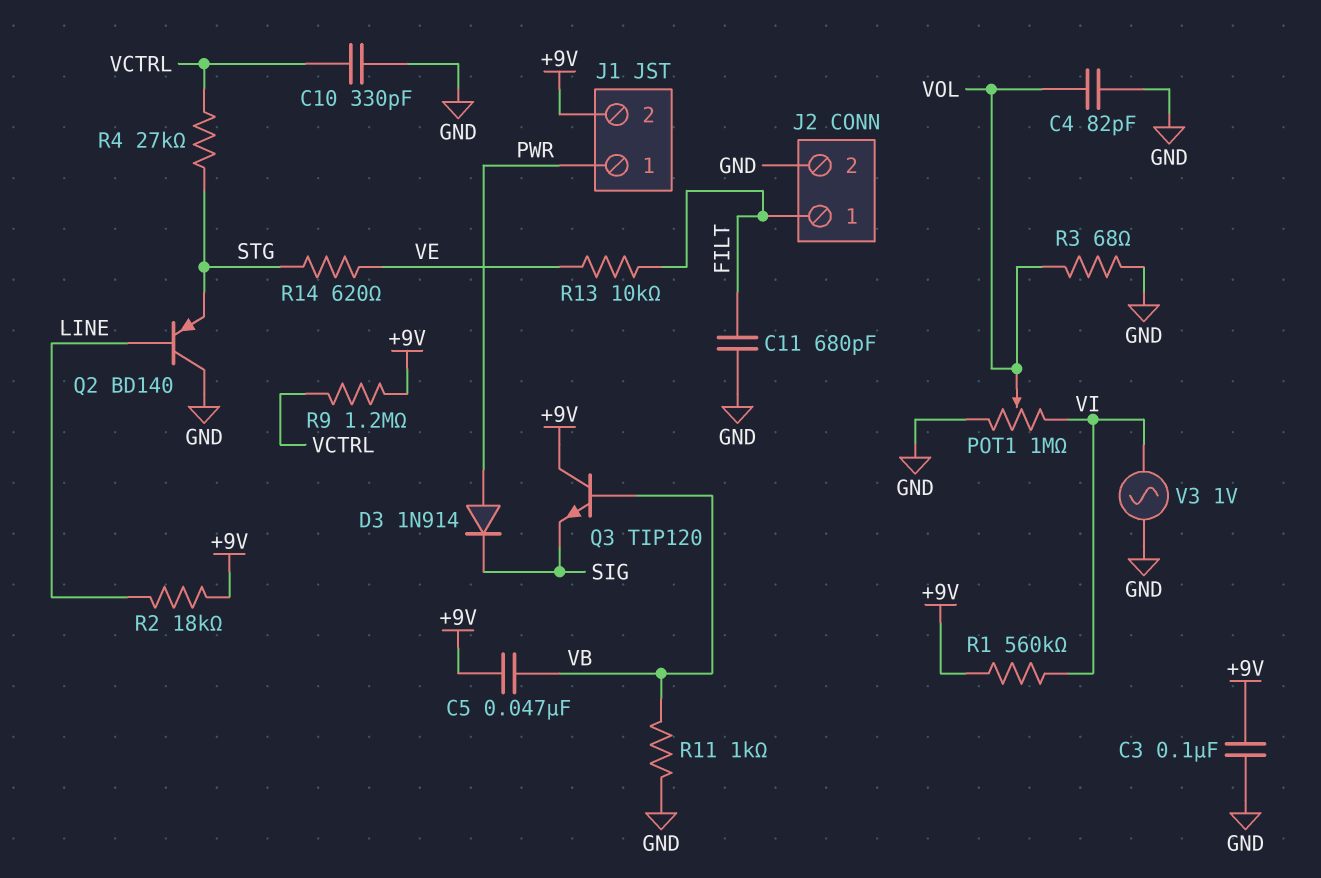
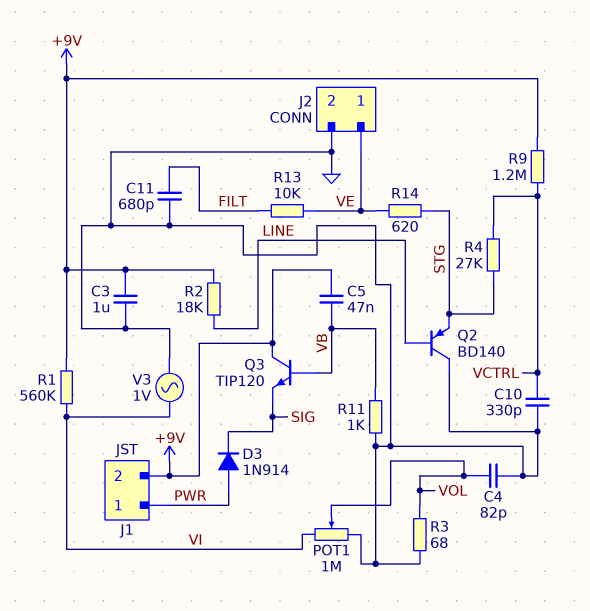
C3: 100nF (+9V, GND) -> 1uF (+9V, GND)
J2 pin 1: FILT -> VE

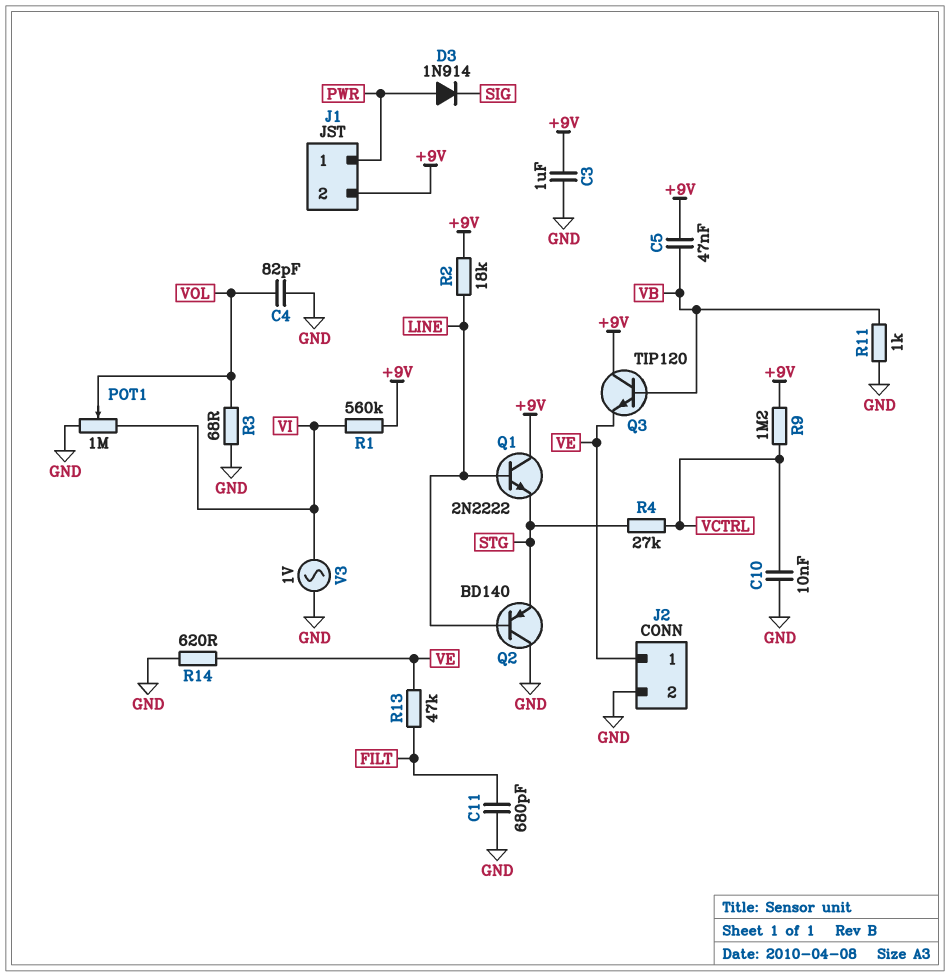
C10: 330pF (GND, VCTRL) -> 10nF (GND, VCTRL)
Q1: none -> NPN 2N2222 (B LINE, C +9V, E STG)
Q3: NPN TIP120 (B VB, C +9V, E SIG) -> NPN TIP120 (B VB, C +9V, E VE)
R13: 10k (FILT, VE) -> 47k (FILT, VE)
R14: 620 (STG, VE) -> 620 (GND, VE)

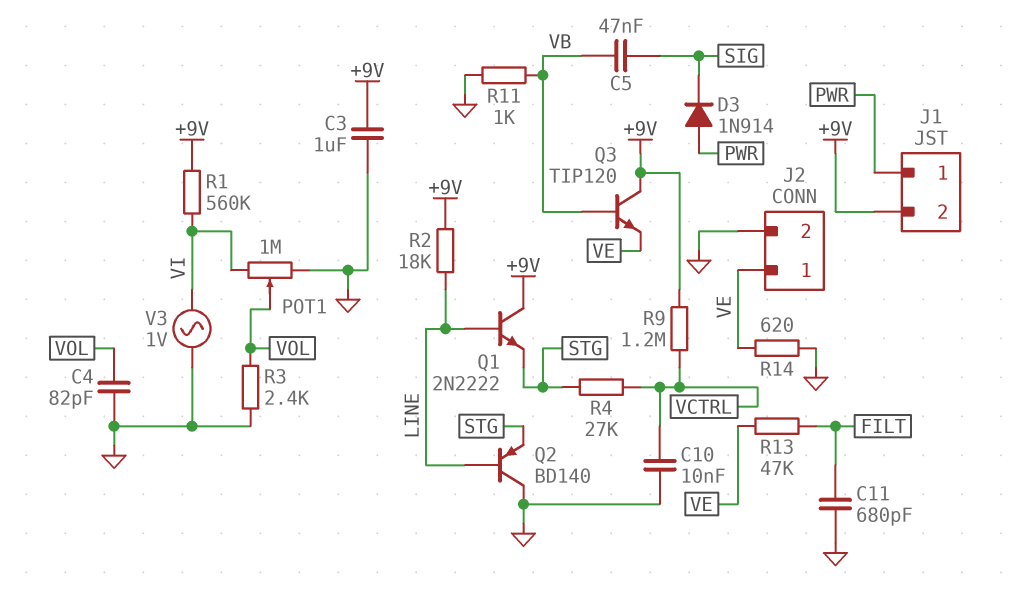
C5: 47nF (+9V, VB) -> 47nF (SIG, VB)
R3: 68 (GND, VOL) -> 2.4k (GND, VOL)

